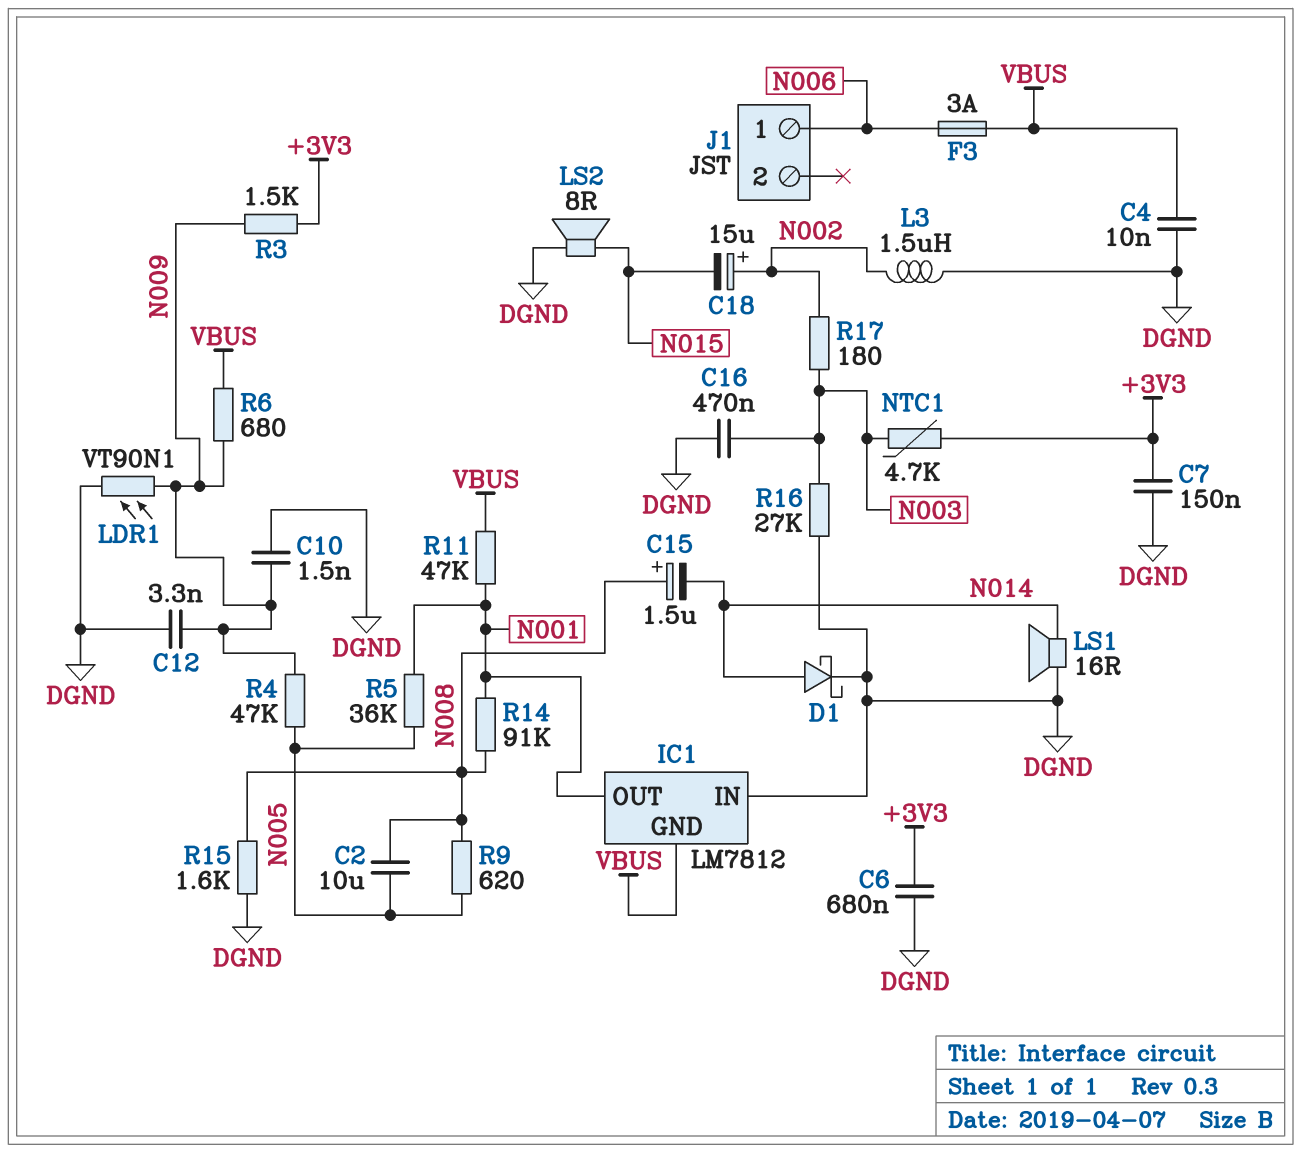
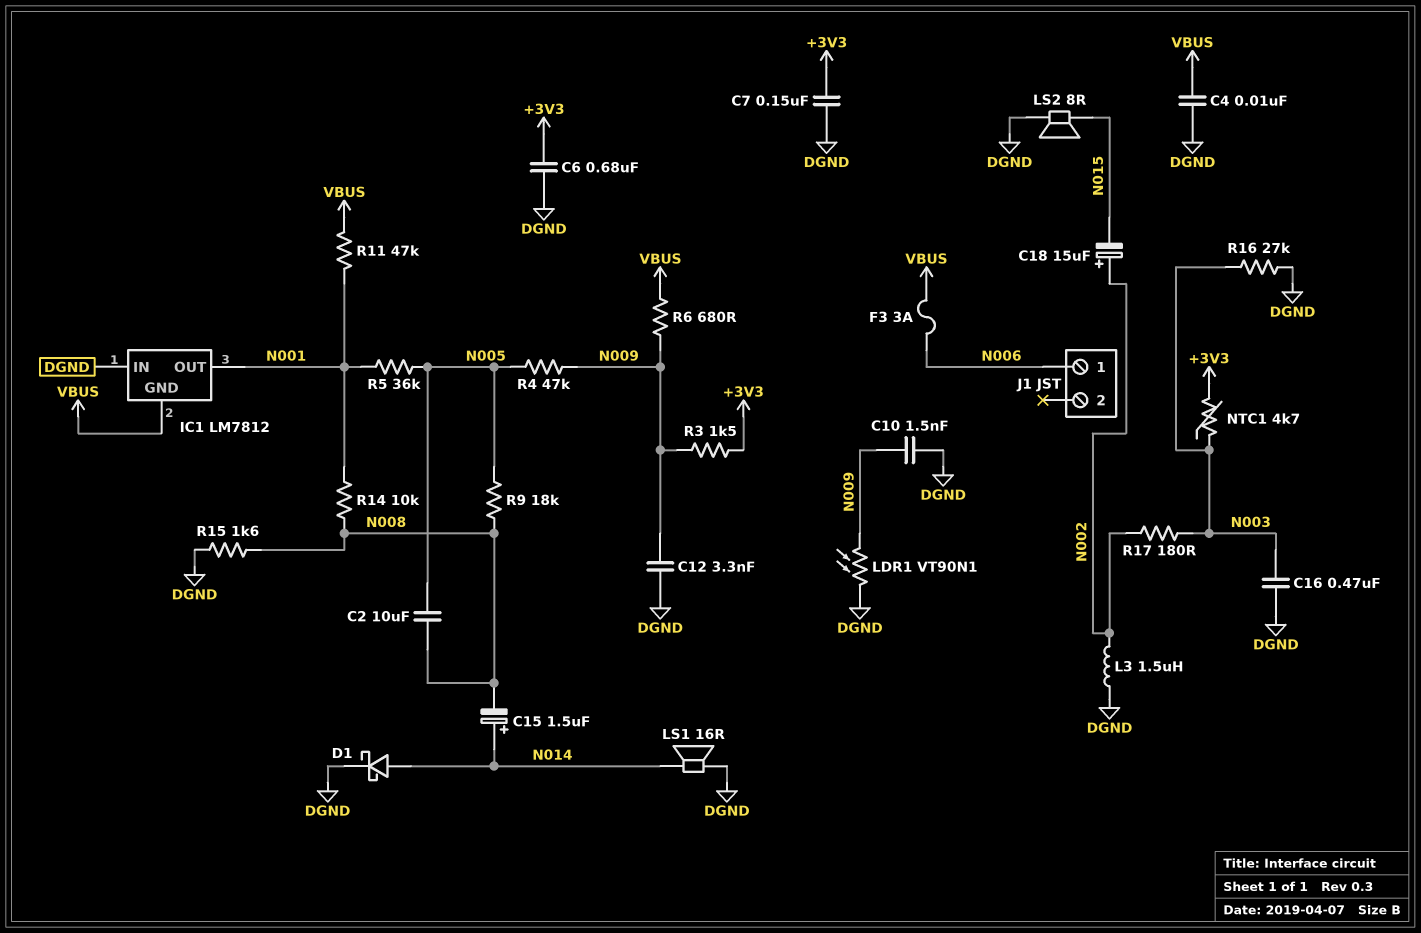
C15: 1.5uF (plus N008, minus N014) -> 1.5uF (plus N014, minus N008)
R9: 620 (N005, N008) -> 18k (N005, N008)
R14: 91k (N001, N008) -> 10k (N001, N008)

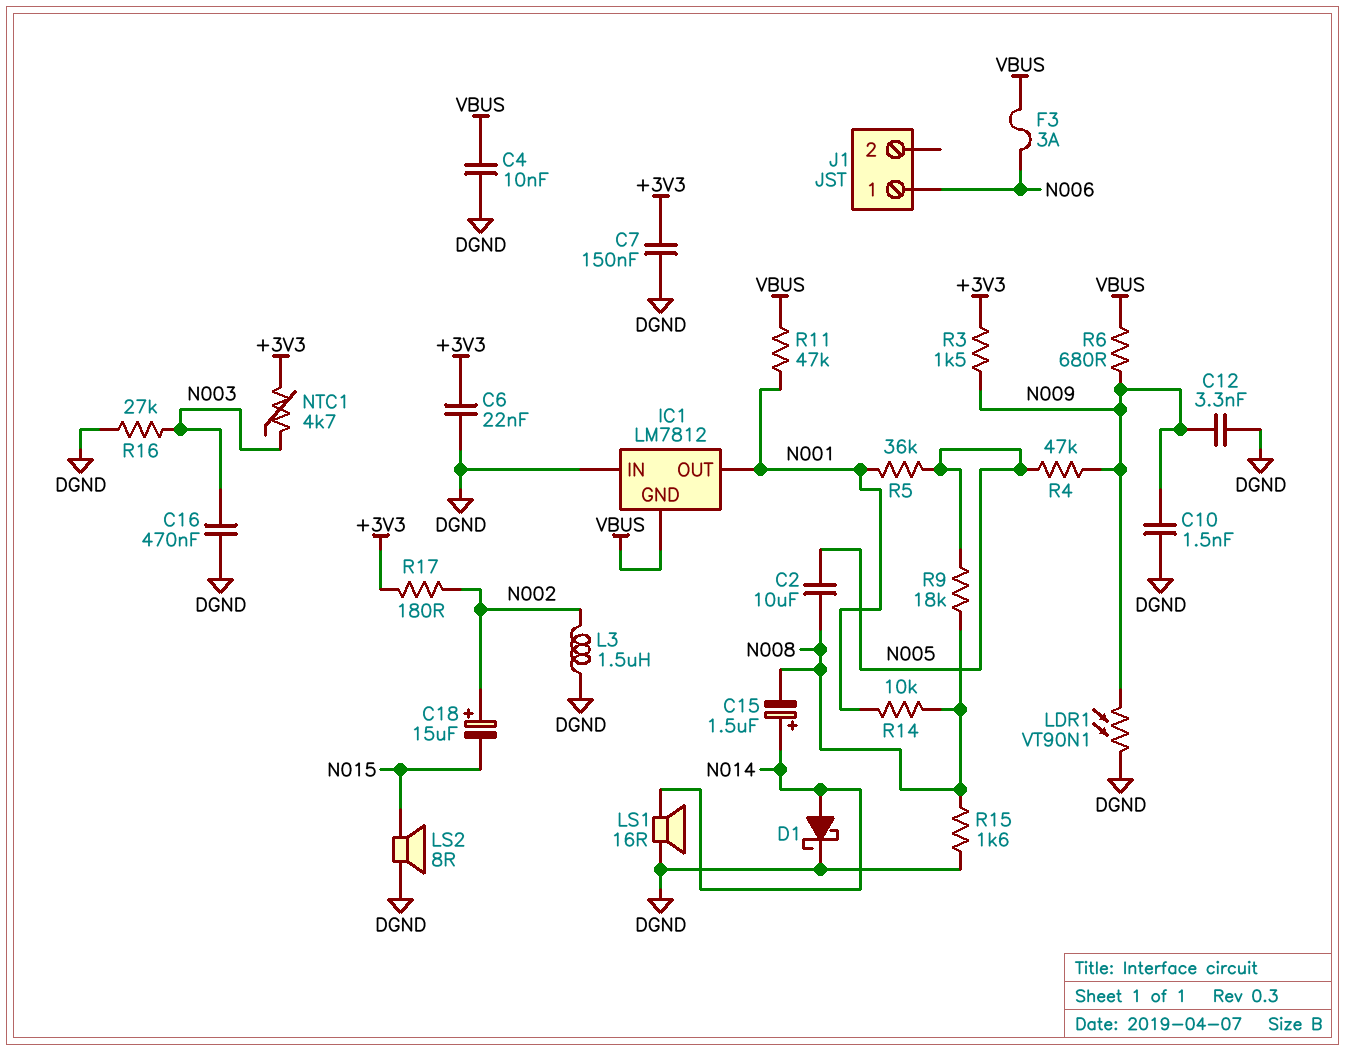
C6: 680nF (+3V3, DGND) -> 22nF (+3V3, DGND)
R17: 180 (N002, N003) -> 180 (+3V3, N002)

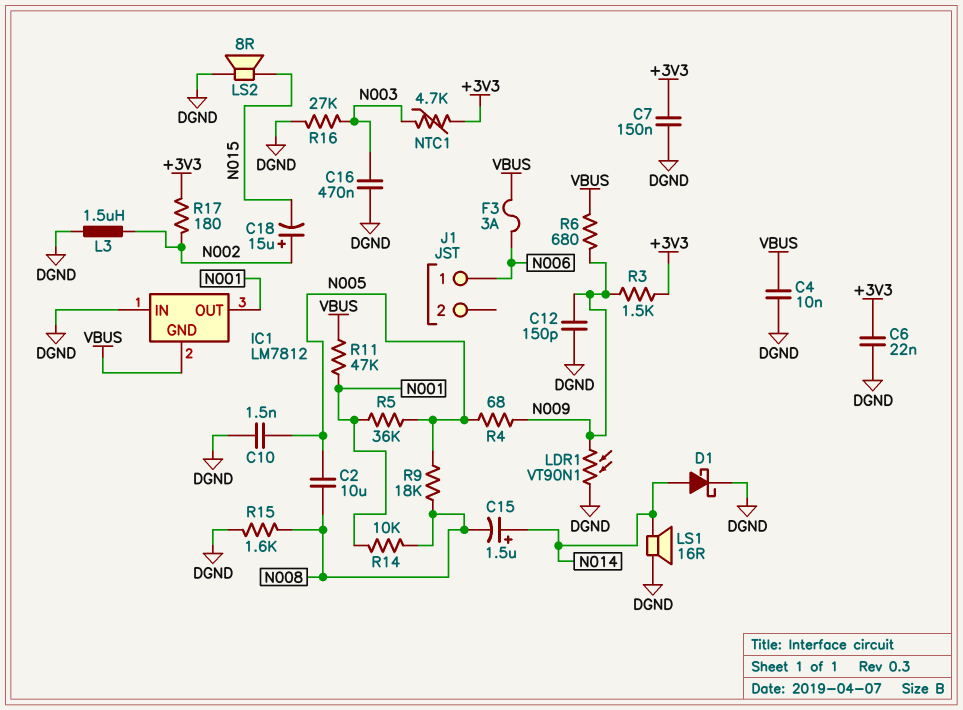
C10: 1.5nF (DGND, N009) -> 1.5nF (DGND, N005)
C12: 3.3nF (DGND, N009) -> 150pF (DGND, N009)
R4: 47k (N005, N009) -> 68 (N005, N009)

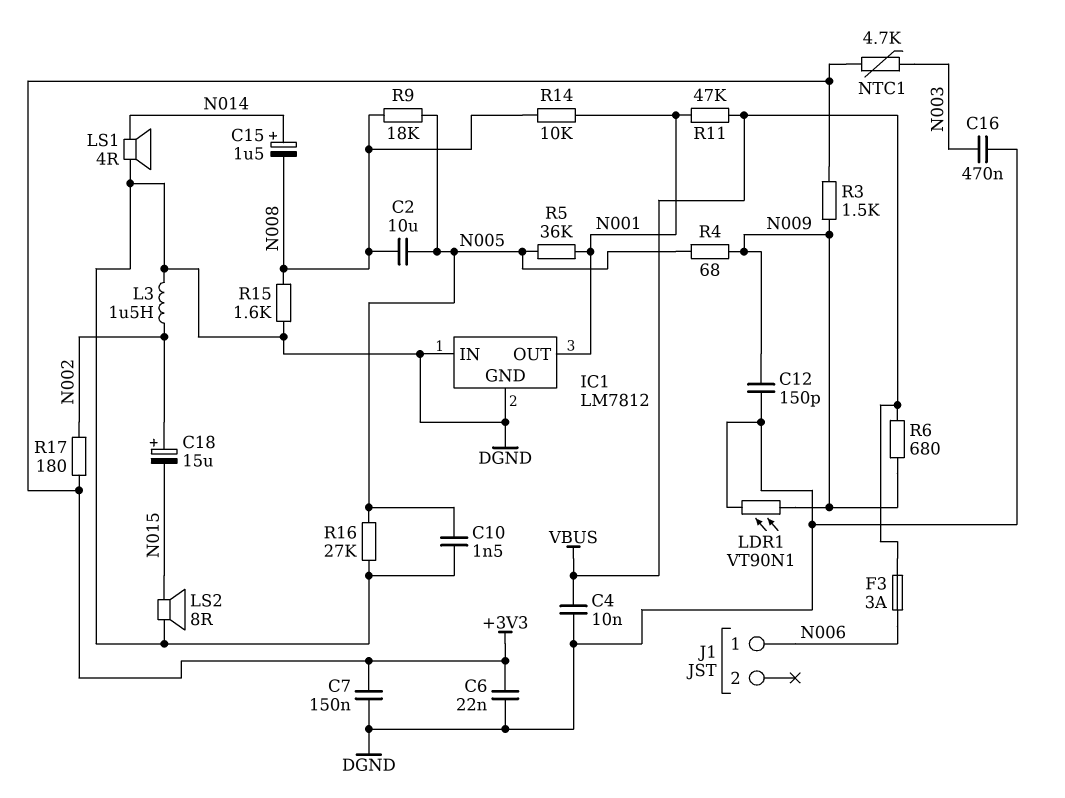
D1: schottky (A N014, K DGND) -> none
IC1 pin GND: VBUS -> DGND
LS1: speaker 16R (DGND, N014) -> speaker 4R (DGND, N014)
R16: 27k (DGND, N003) -> 27k (DGND, N005)

